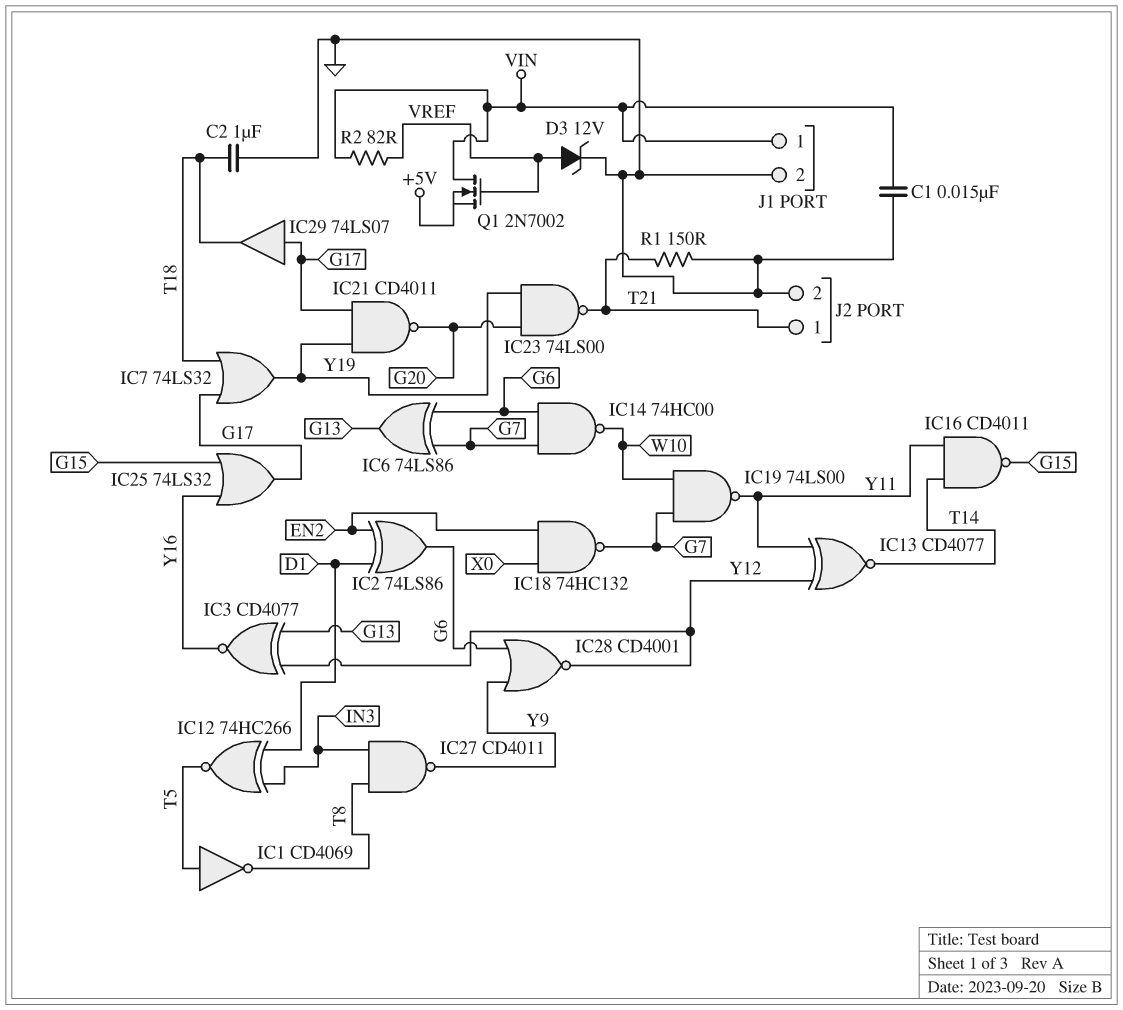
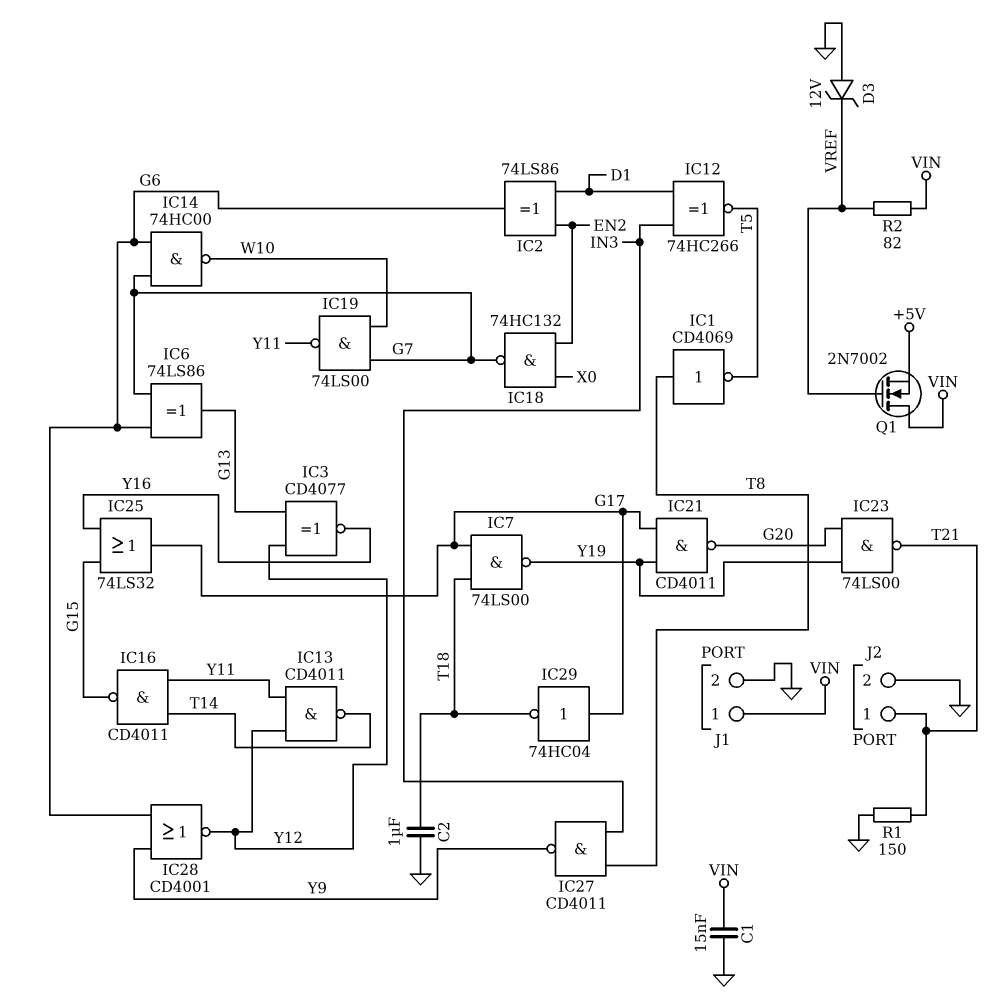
D3: zener 12V (A VREF, K GND) -> zener 12V (A GND, K VREF)
IC1: NOT CD4069 (in T5, out T8) -> NOT CD4069 (in T8, out T5)
IC7: OR 74LS32 (in G17, in T18, out Y19) -> NAND 74LS00 (in G17, in T18, out Y19)
IC13: XNOR CD4077 (in Y11, in Y12, out T14) -> NAND CD4011 (in Y11, in Y12, out T14)
IC29: buffer 74LS07 (in G17, out T18) -> NOT 74HC04 (in G17, out T18)

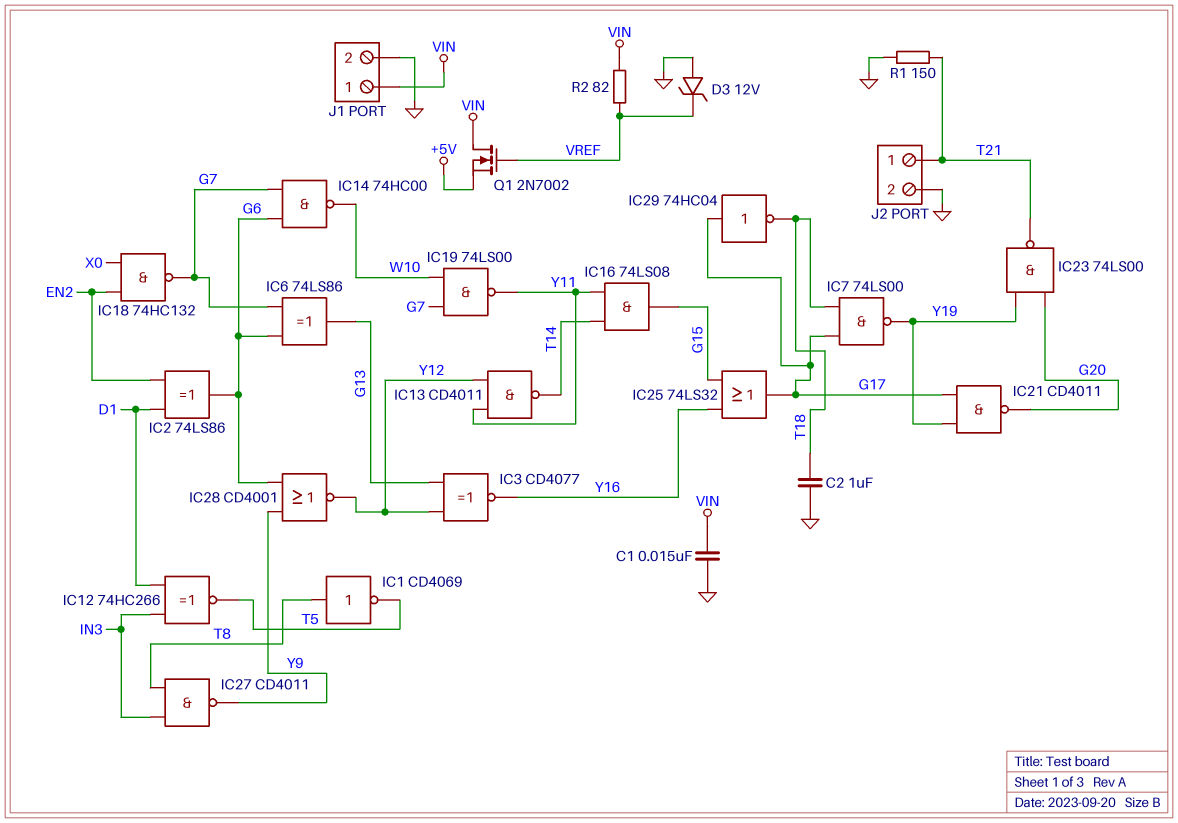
IC16: NAND CD4011 (in T14, in Y11, out G15) -> AND 74LS08 (in T14, in Y11, out G15)

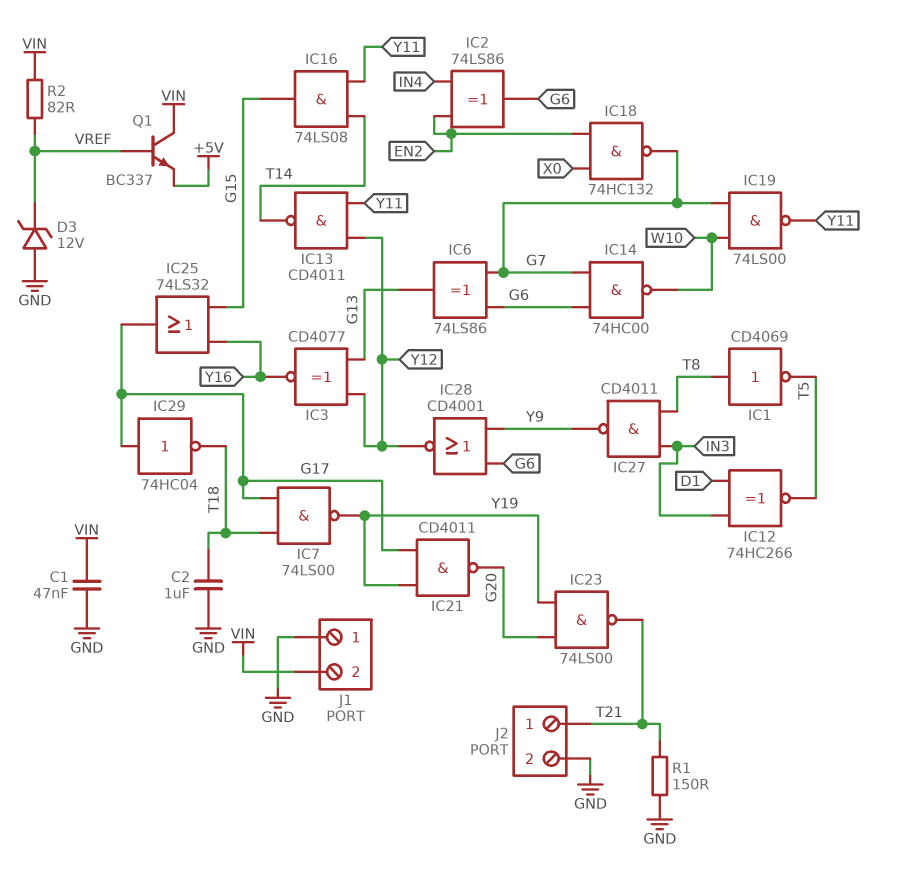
C1: 15nF (GND, VIN) -> 47nF (GND, VIN)
IC2: XOR 74LS86 (in D1, in EN2, out G6) -> XOR 74LS86 (in EN2, in IN4, out G6)
J1 pin 1: VIN -> GND
J1 pin 2: GND -> VIN
Q1: NMOS 2N7002 (G VREF, D VIN, S +5V) -> NPN BC337 (B VREF, C VIN, E +5V)

